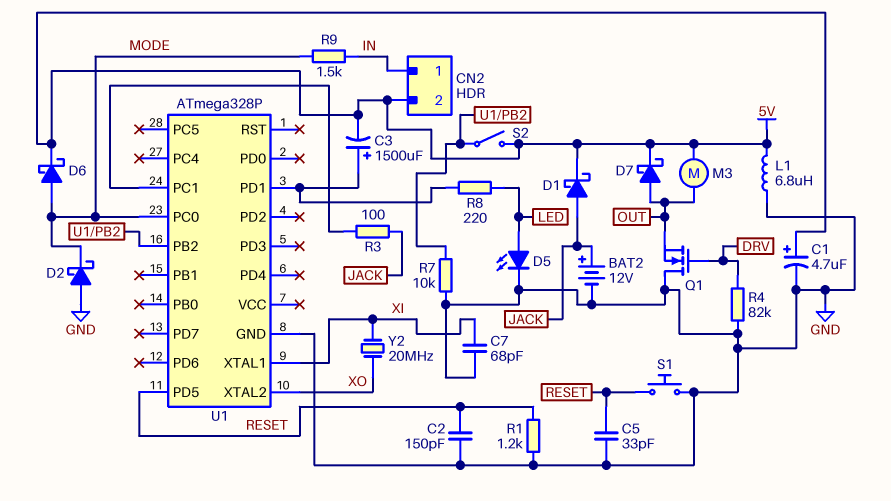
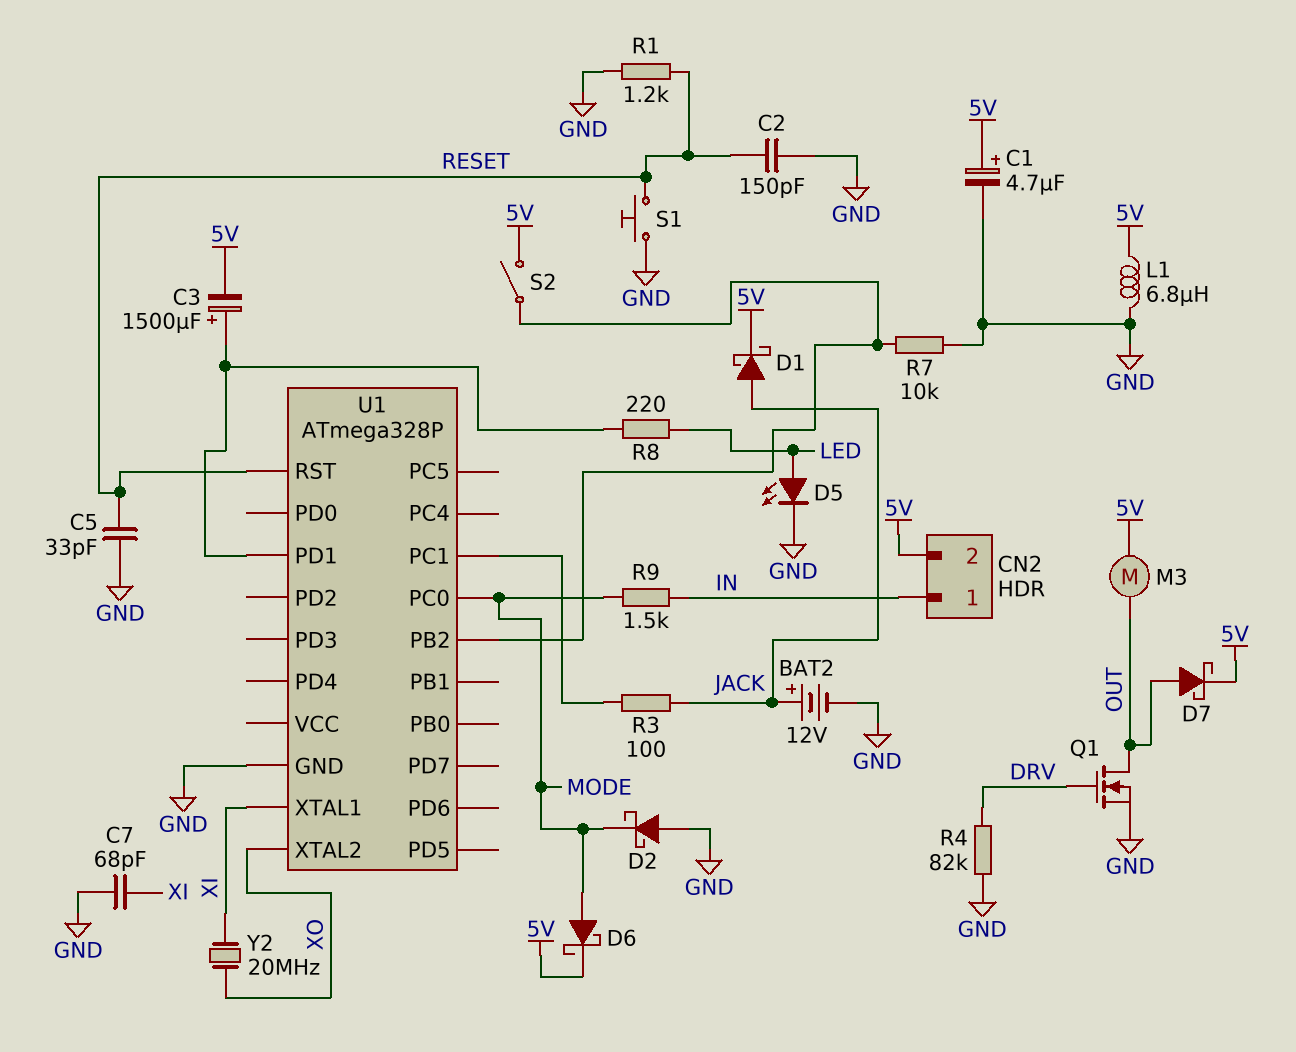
Q1: NMOS (G DRV, D GND, S OUT) -> NMOS (G DRV, D OUT, S GND)
U1 pin PD5: RESET -> none
U1 pin RST: none -> RESET

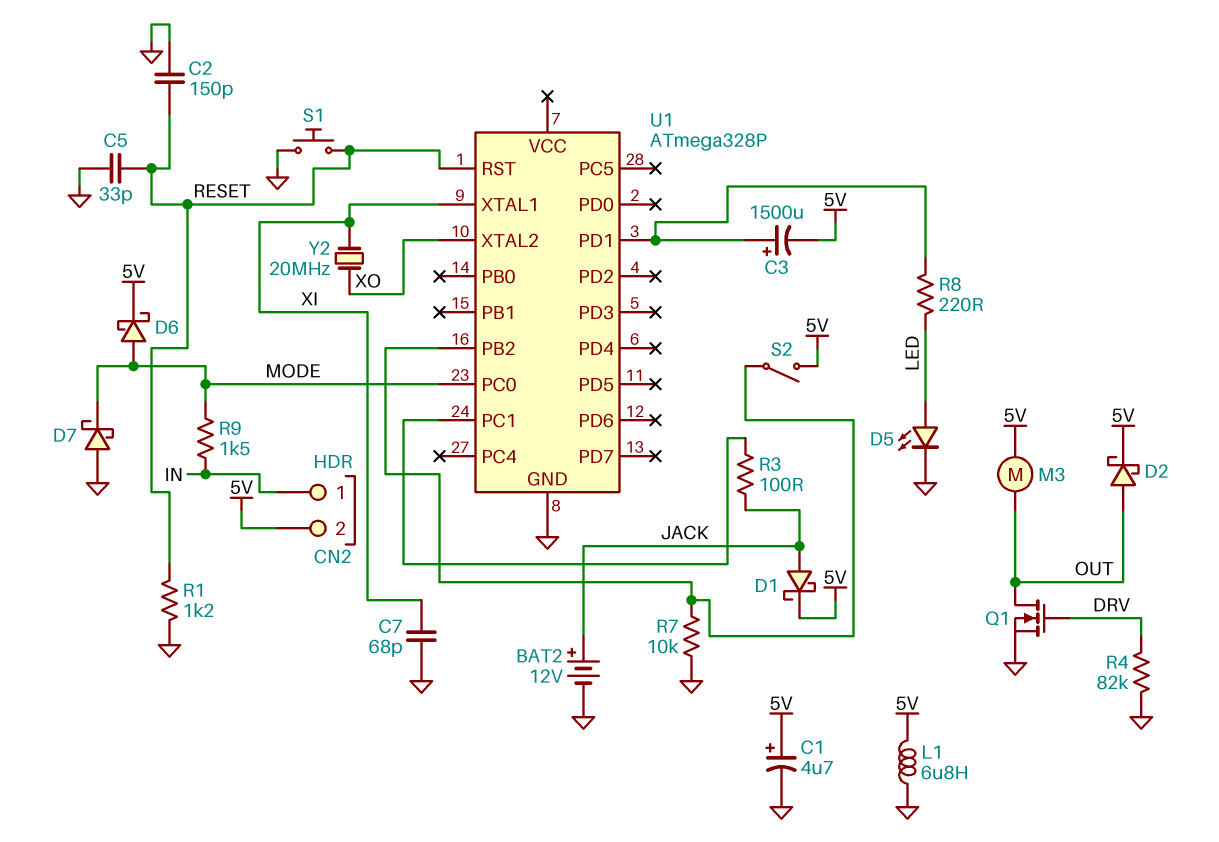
D2: schottky (A GND, K MODE) -> schottky (A OUT, K 5V)
D7: schottky (A OUT, K 5V) -> schottky (A GND, K MODE)

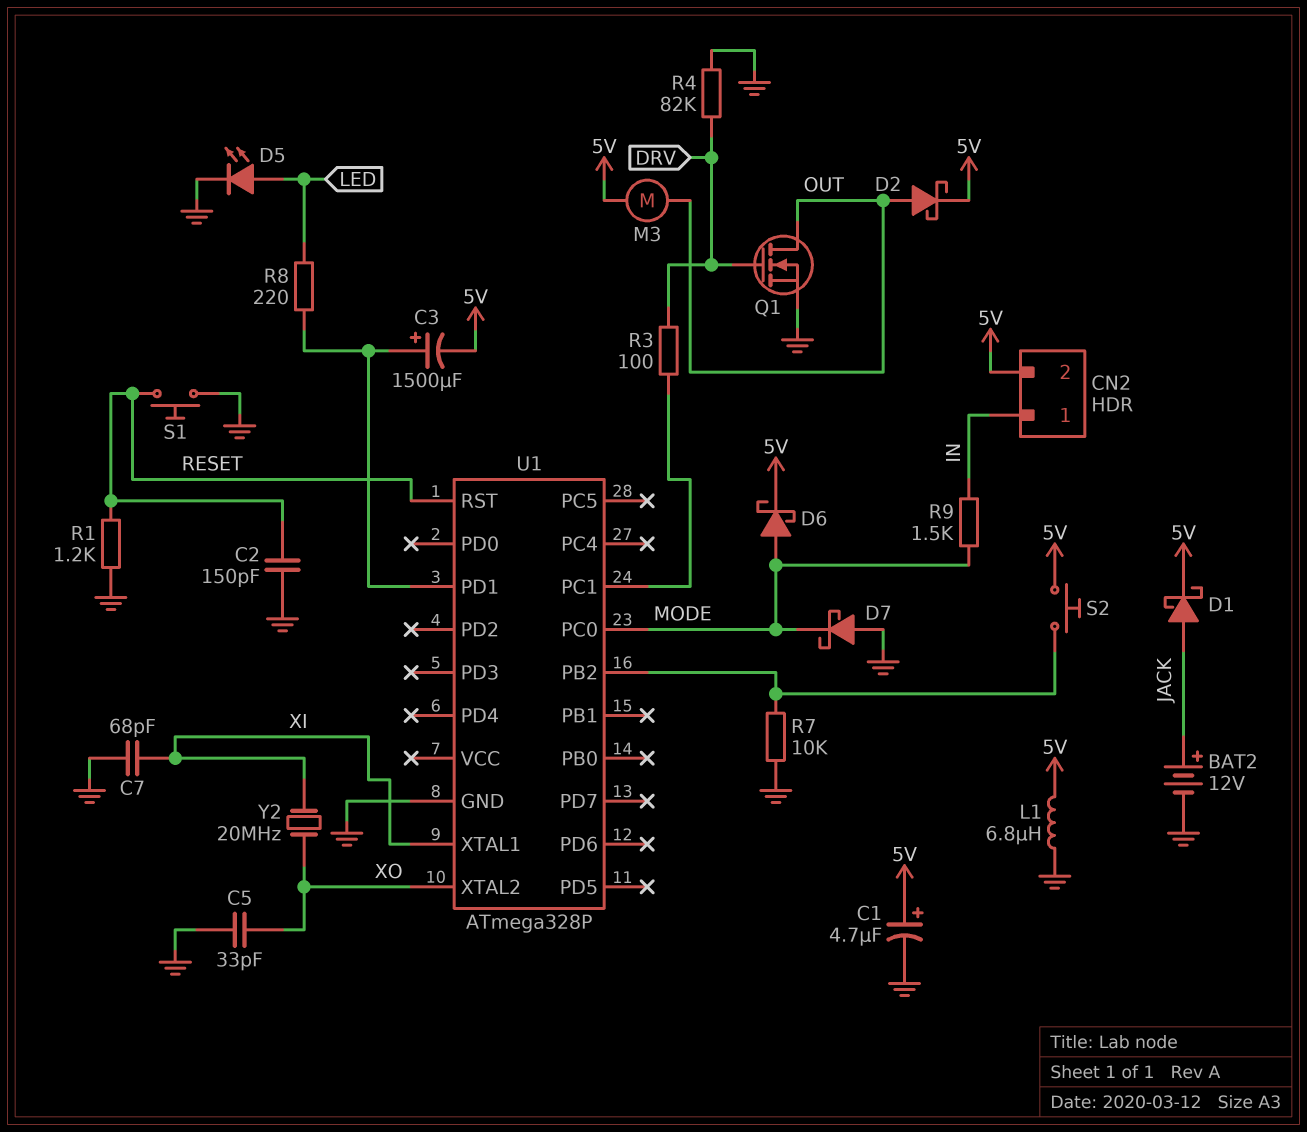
C5: 33pF (GND, RESET) -> 33pF (GND, XO)
R3: 100 (JACK, U1/PC1) -> 100 (DRV, U1/PC1)
S2: switch (5V, U1/PB2) -> button (5V, U1/PB2)

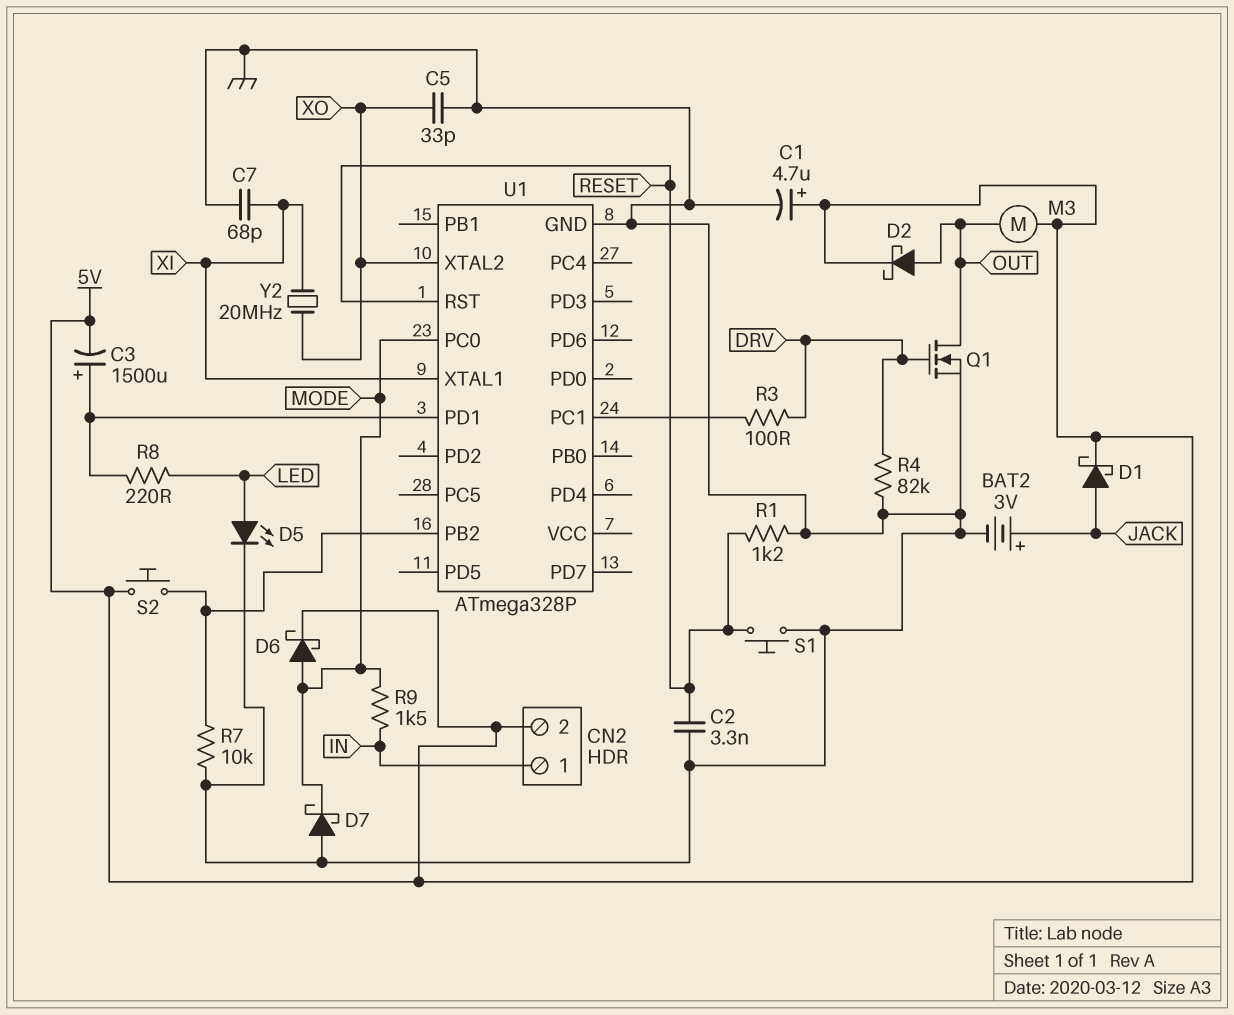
BAT2: 12V (plus JACK, minus GND) -> 3V (plus JACK, minus GND)
C2: 150pF (GND, RESET) -> 3.3nF (GND, RESET)
L1: 6.8uH (5V, GND) -> none

